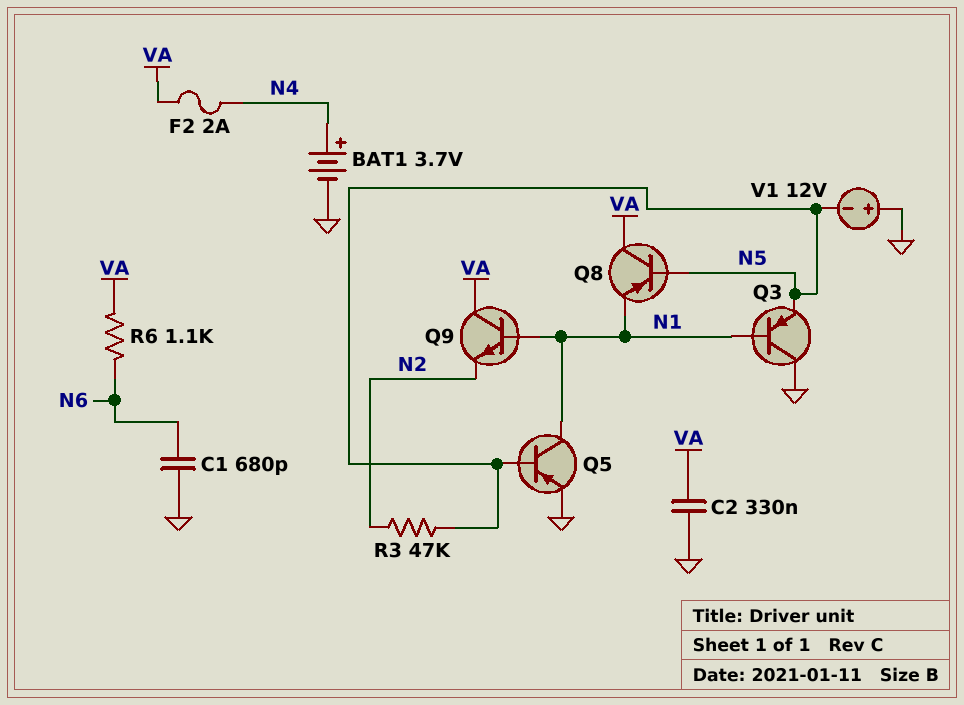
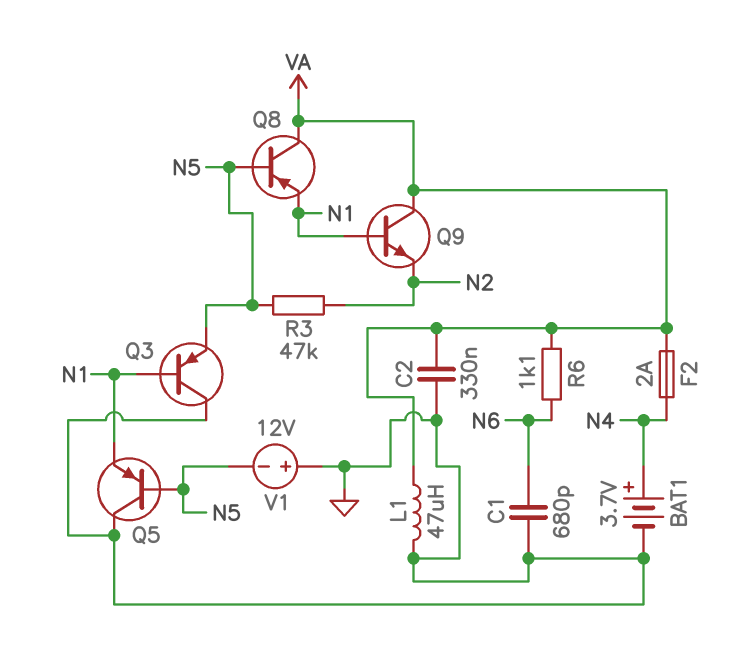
L1: none -> 47uH (GND, VA)
Q5: PNP (B N5, C N1, E GND) -> PNP (B N5, C GND, E N1)

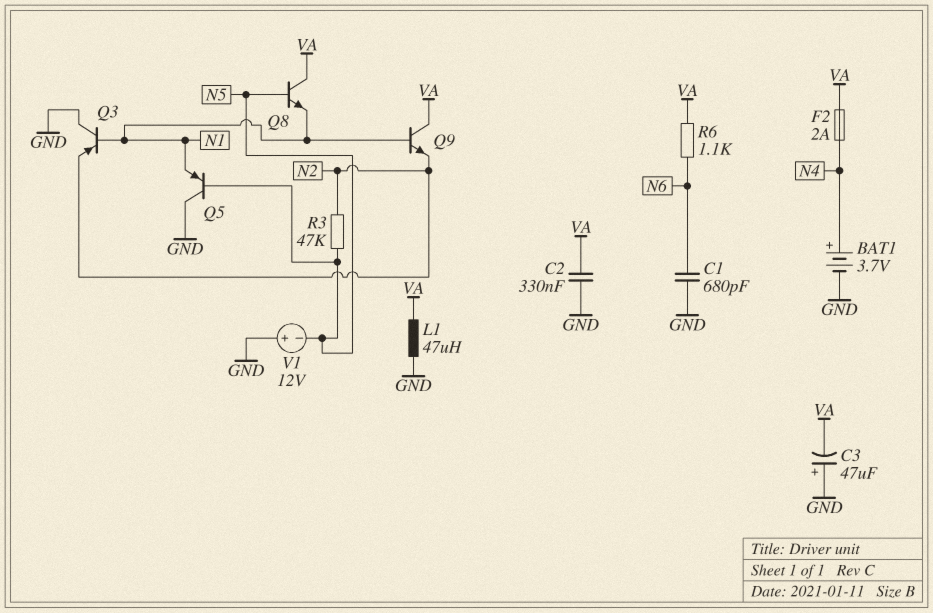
C3: none -> 47uF (plus GND, minus VA)
Q3: PNP (B N1, C GND, E N5) -> PNP (B N1, C GND, E N2)
Q8: PNP (B N5, C VA, E N1) -> NPN (B N5, C VA, E N1)

